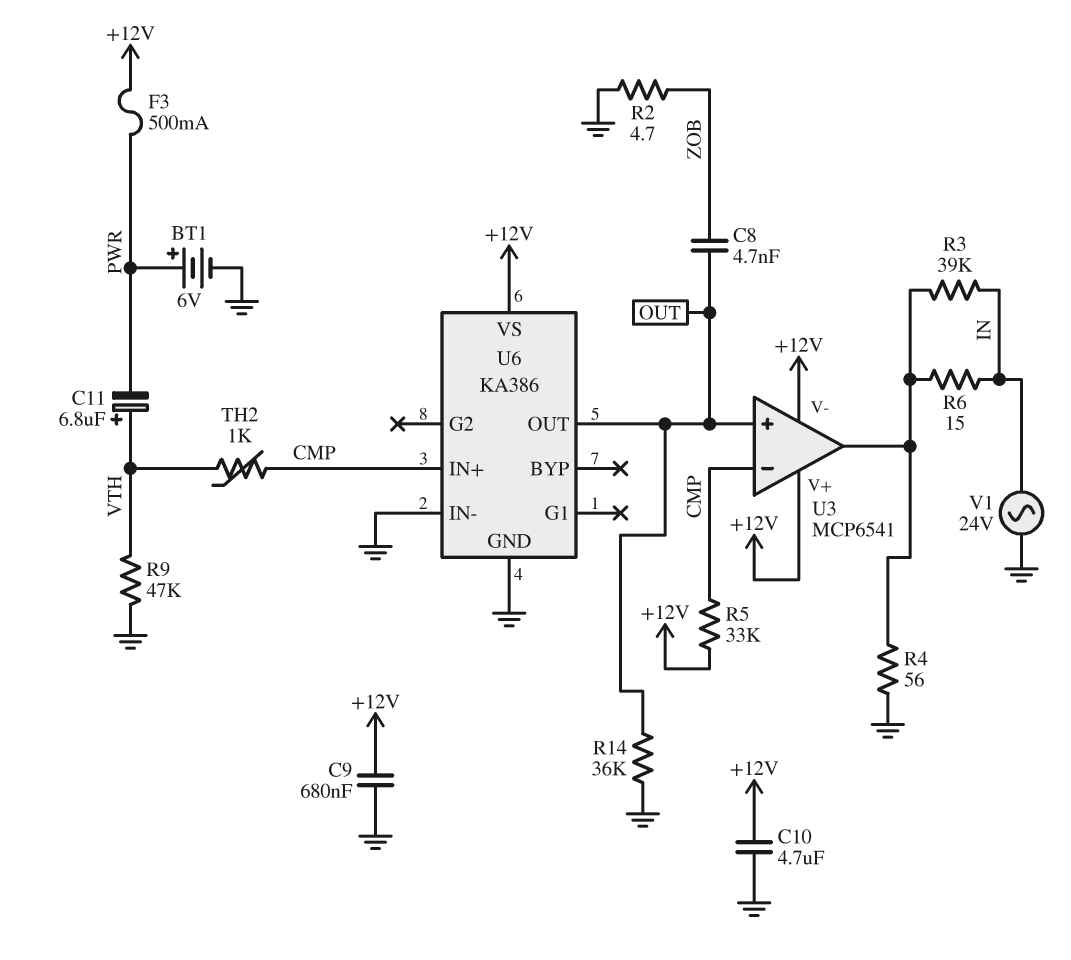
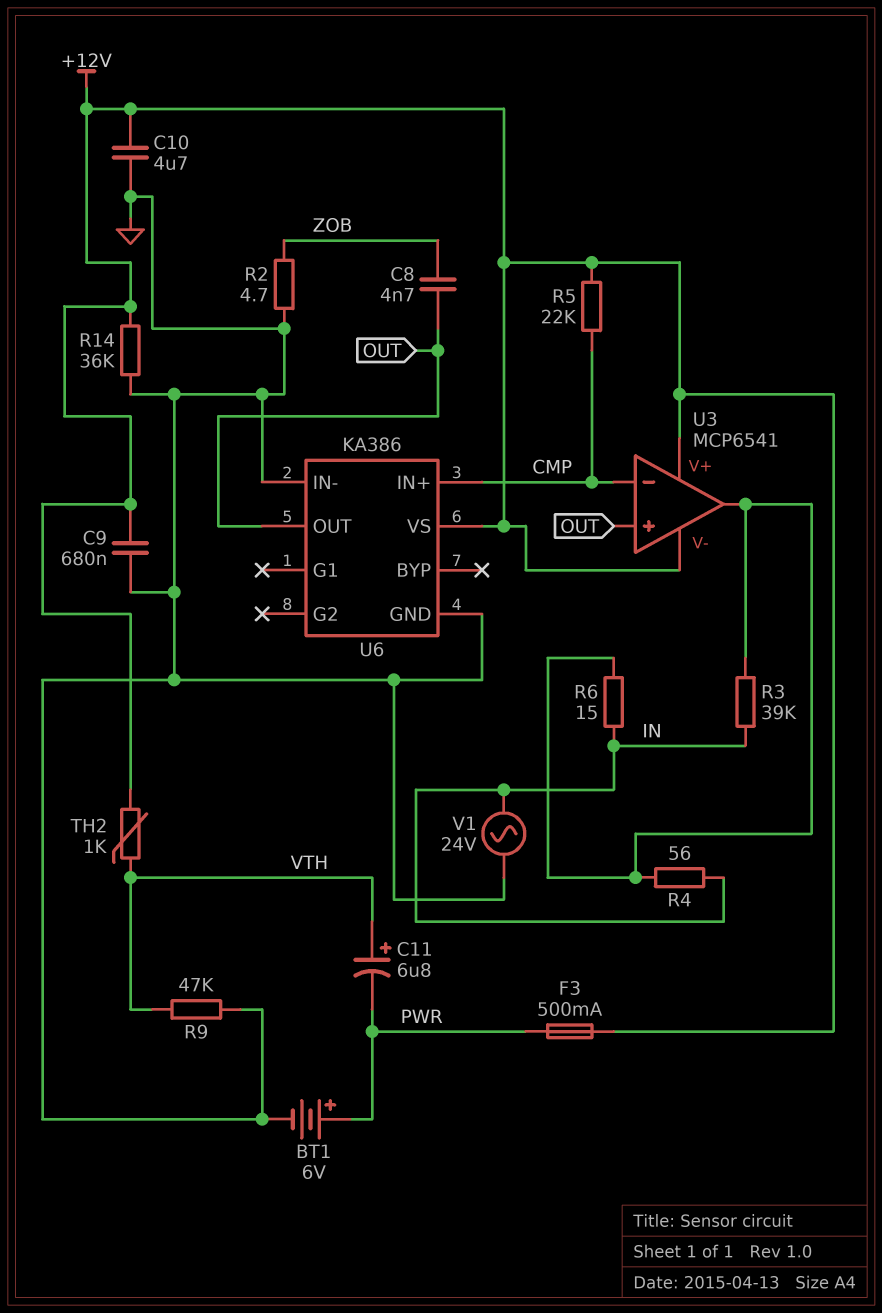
R4: 56 (GND, U3/out) -> 56 (IN, U3/out)
R5: 33k (+12V, CMP) -> 22k (+12V, CMP)
R14: 36k (GND, OUT) -> 36k (+12V, GND)
TH2: 1k (CMP, VTH) -> 1k (+12V, VTH)

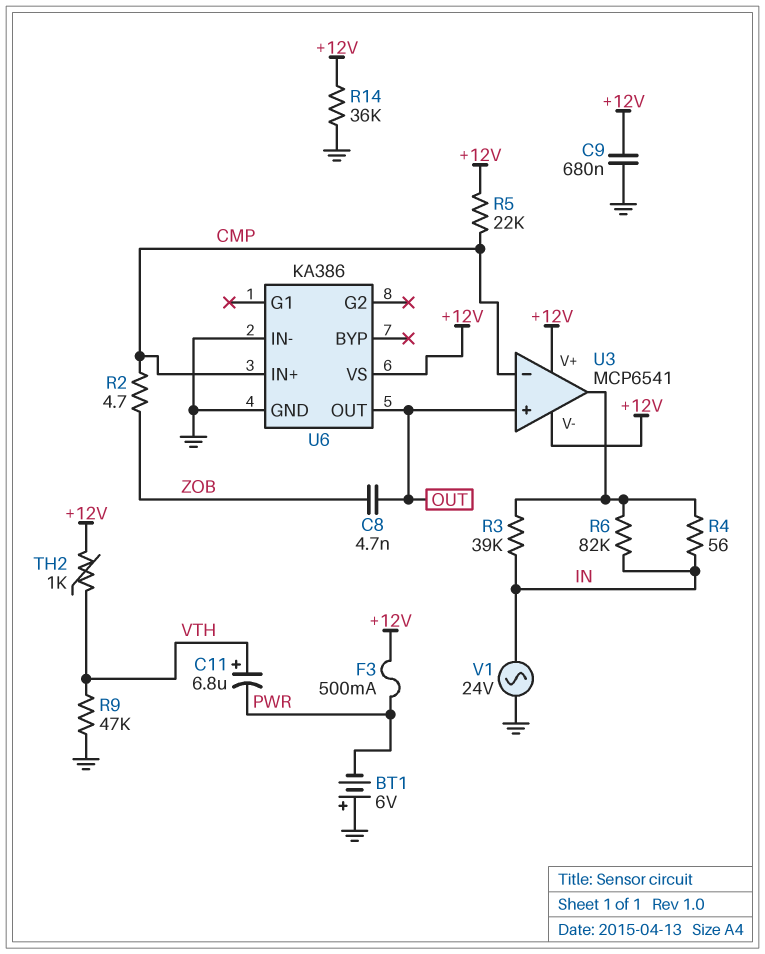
BT1: 6V (plus PWR, minus GND) -> 6V (plus GND, minus PWR)
C10: 4.7uF (+12V, GND) -> none
R2: 4.7 (GND, ZOB) -> 4.7 (CMP, ZOB)
R6: 15 (IN, U3/out) -> 82k (IN, U3/out)

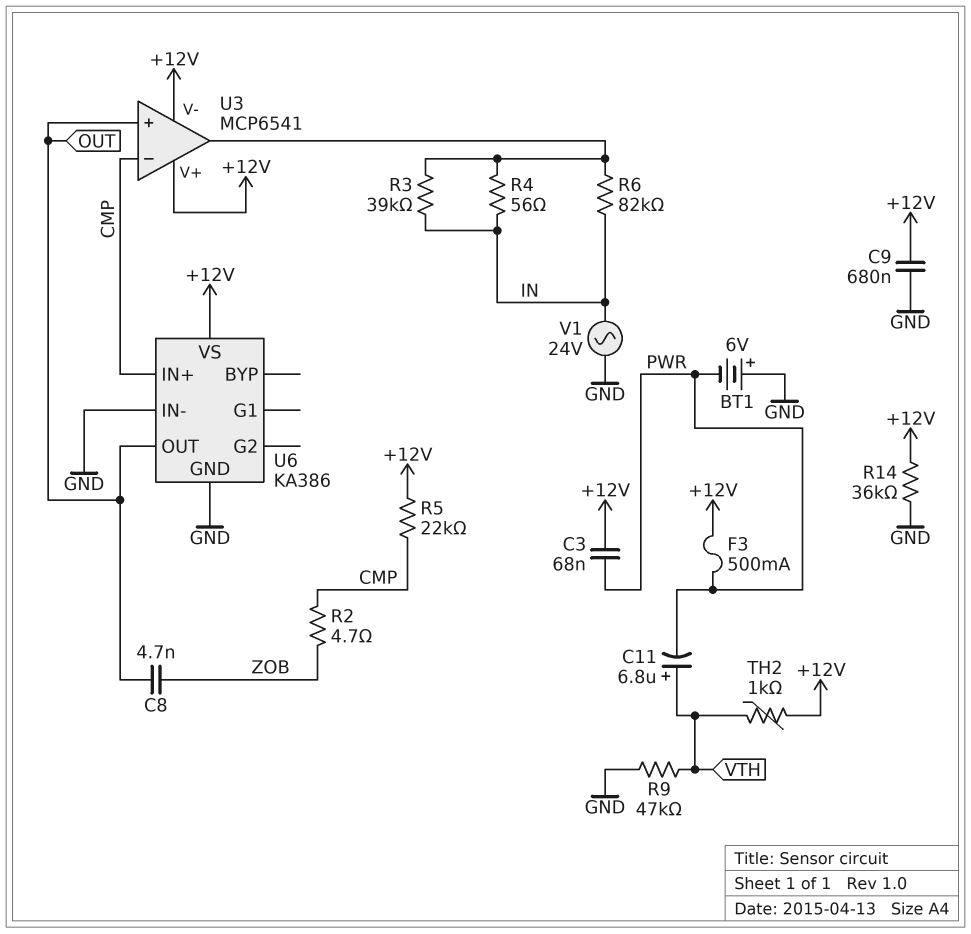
C3: none -> 68nF (+12V, PWR)

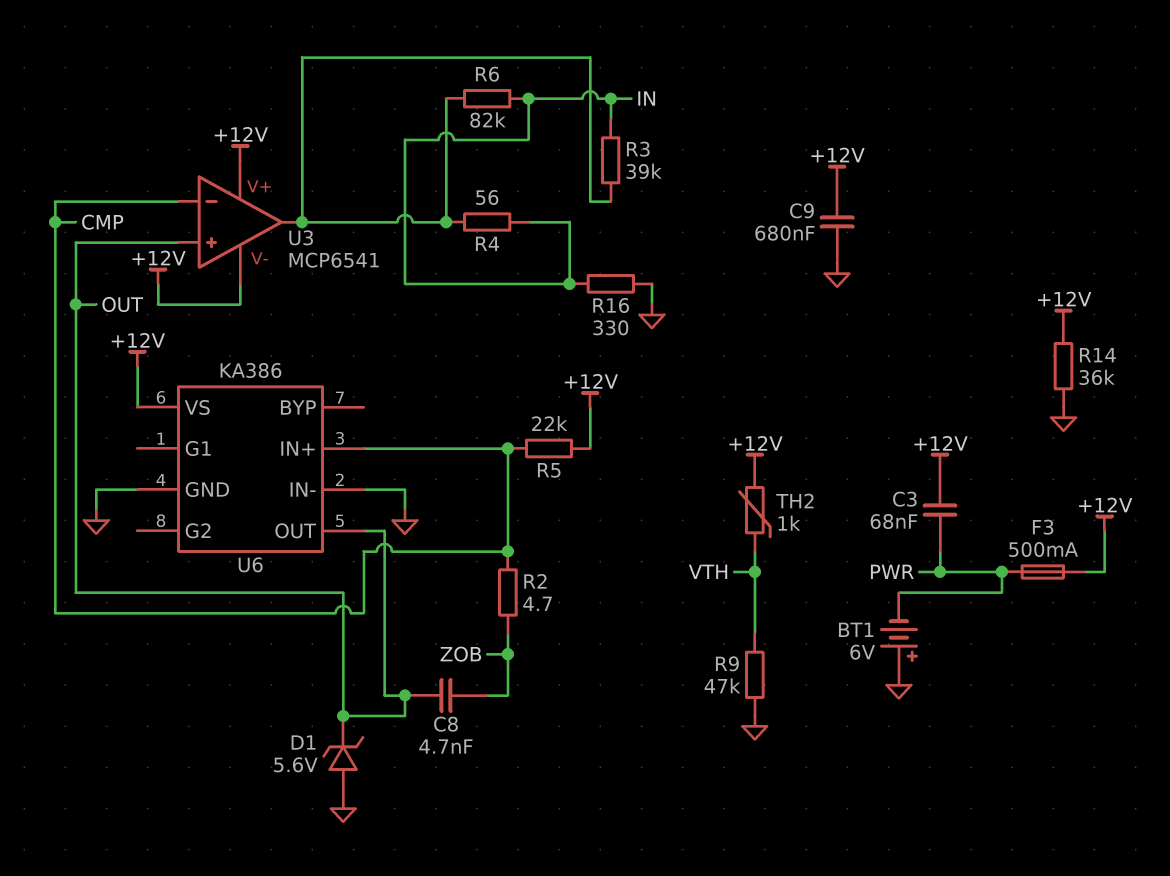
C11: 6.8uF (plus VTH, minus PWR) -> none
D1: none -> zener 5.6V (A GND, K OUT)
R16: none -> 330 (GND, IN)
V1: AC 24V (GND, IN) -> none

